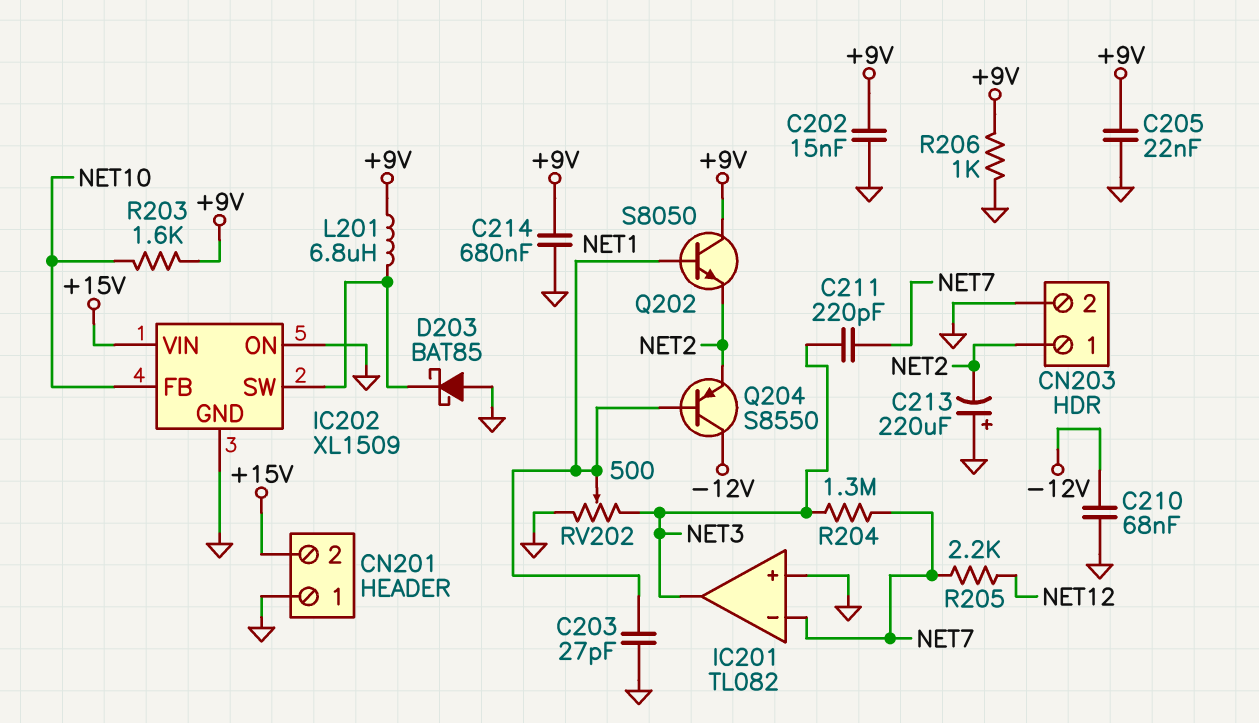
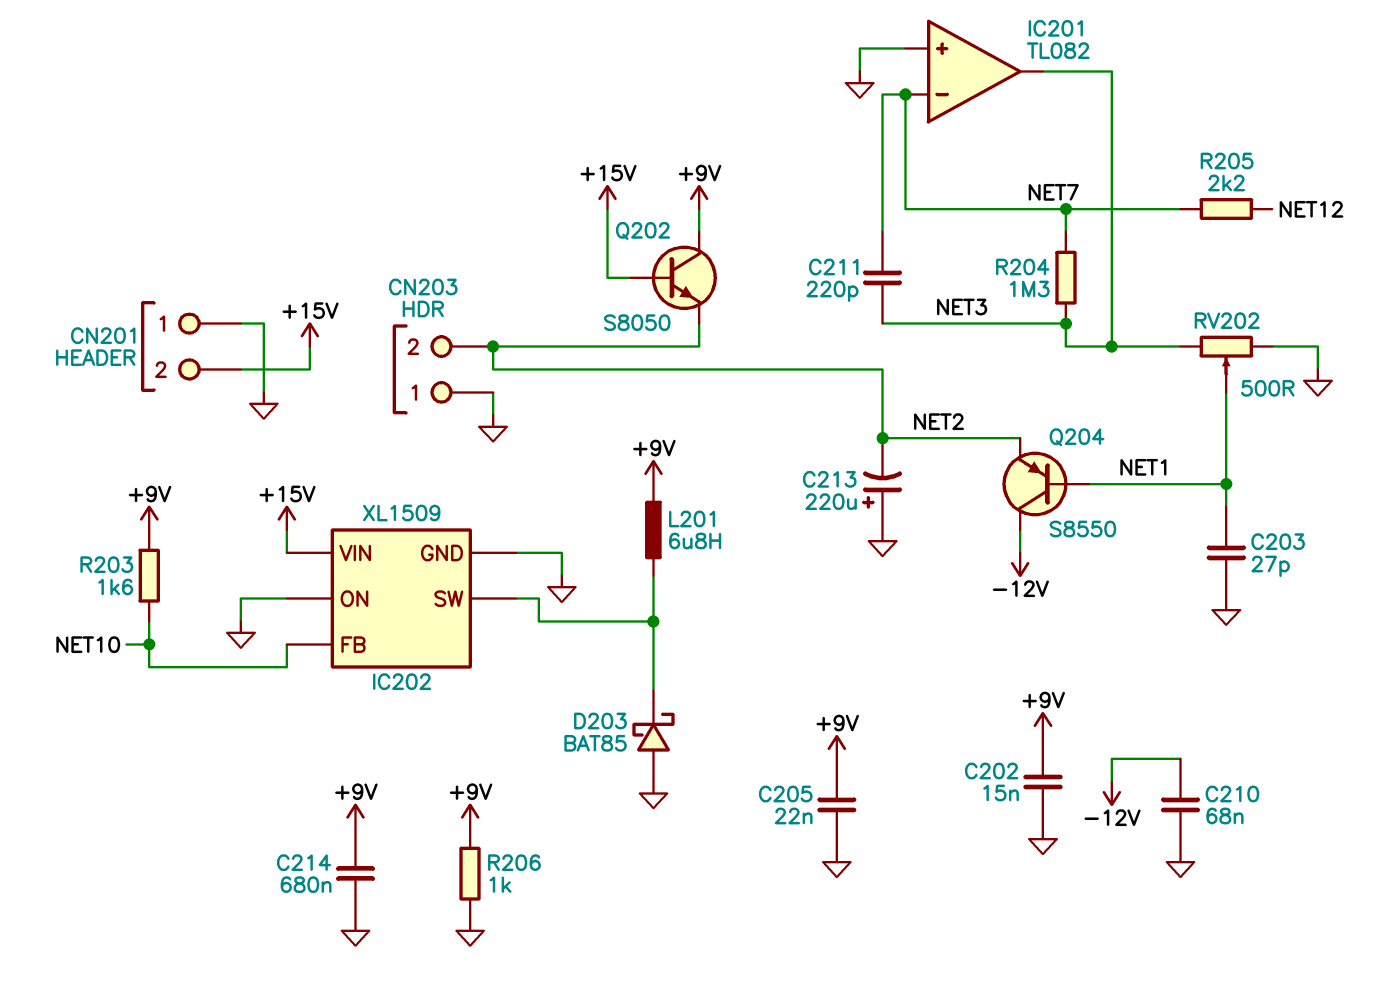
CN203 pin 1: NET2 -> GND
CN203 pin 2: GND -> NET2
Q202: NPN S8050 (B NET1, C +9V, E NET2) -> NPN S8050 (B +15V, C +9V, E NET2)

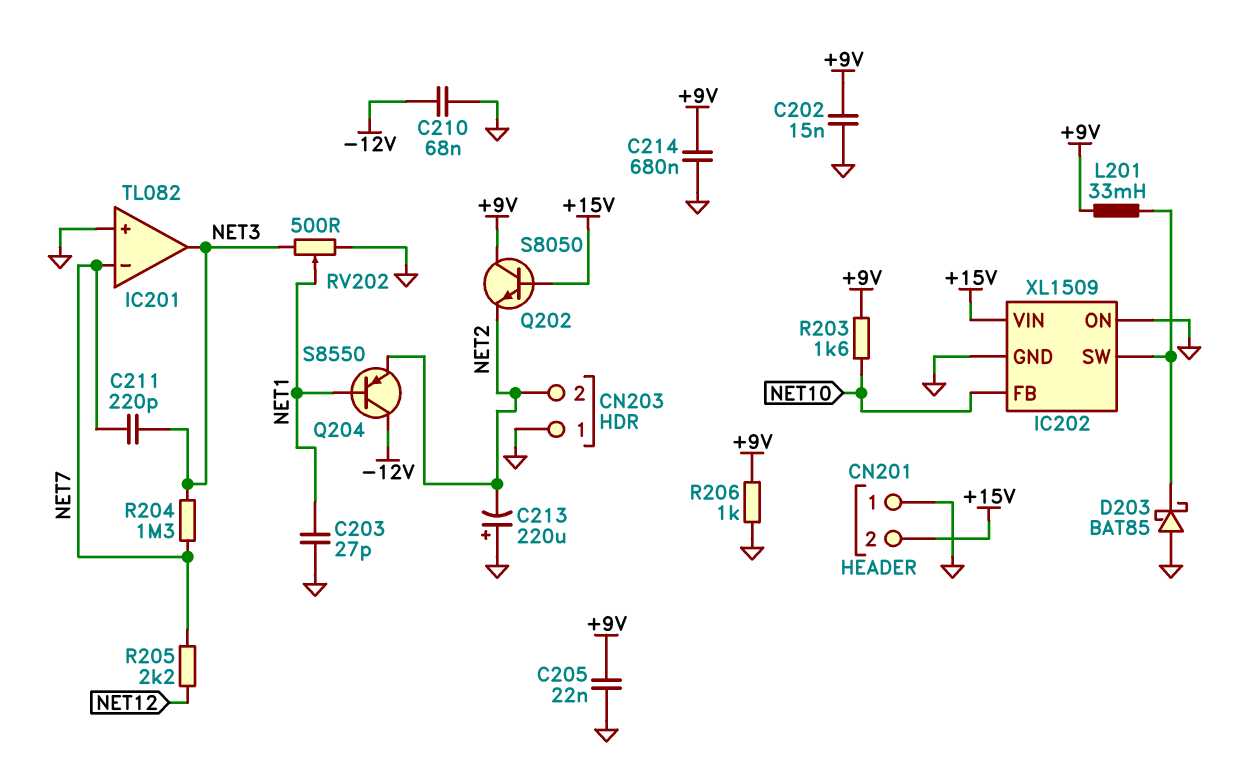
L201: 6.8uH (+9V, IC202/SW) -> 33mH (+9V, IC202/SW)

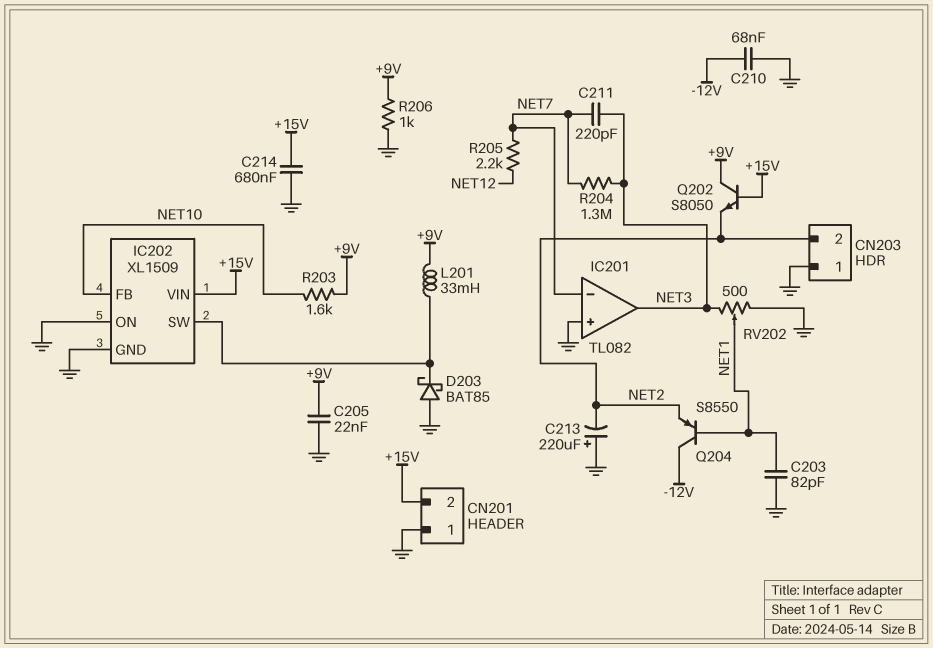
C202: 15nF (+9V, GND) -> none
C203: 27pF (GND, NET1) -> 82pF (GND, NET1)
C214: 680nF (+9V, GND) -> 680nF (+15V, GND)

